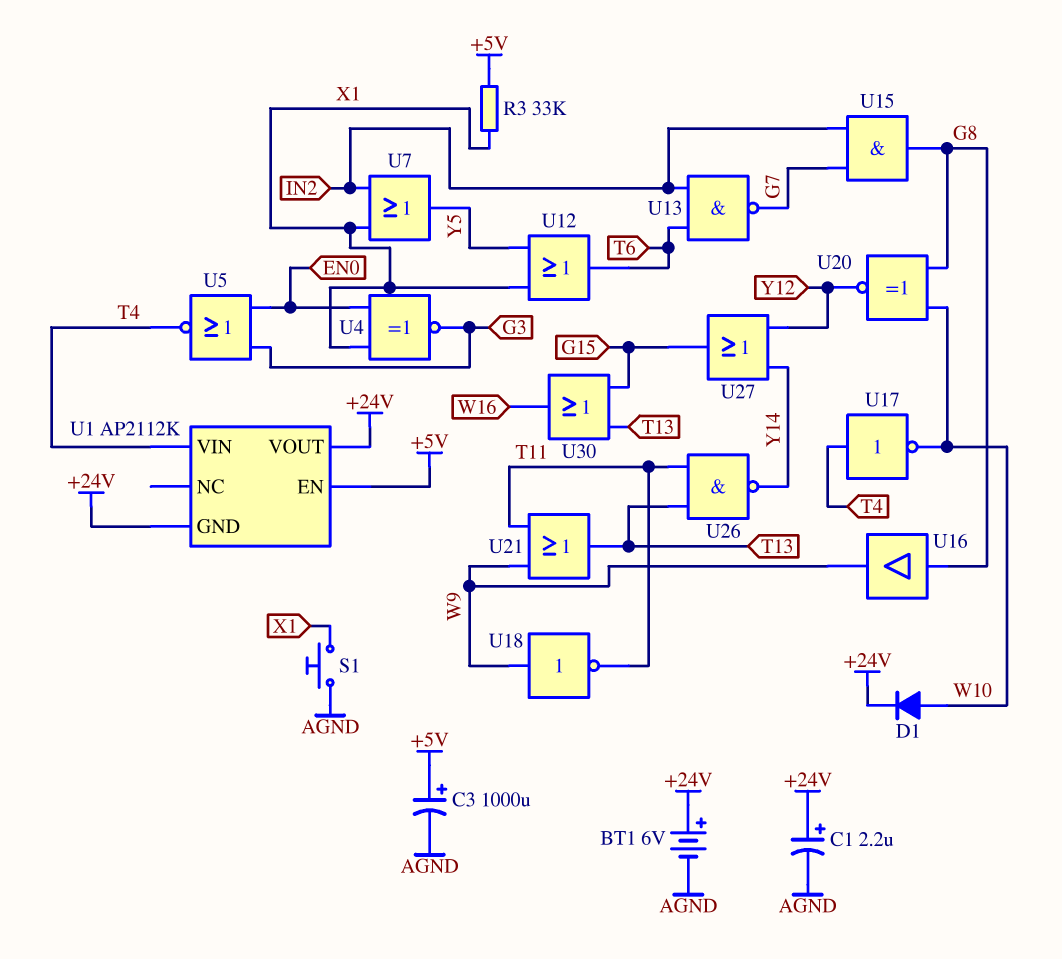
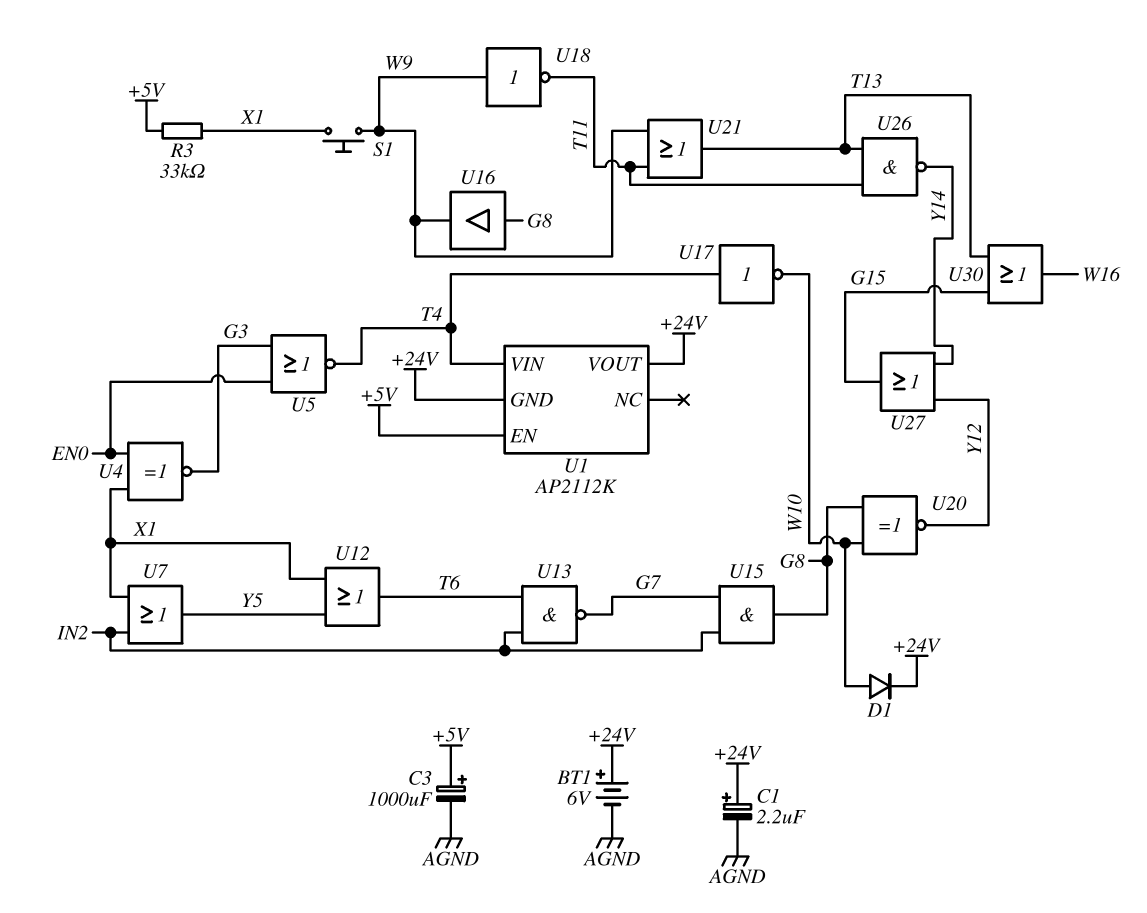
S1: button (AGND, X1) -> button (W9, X1)

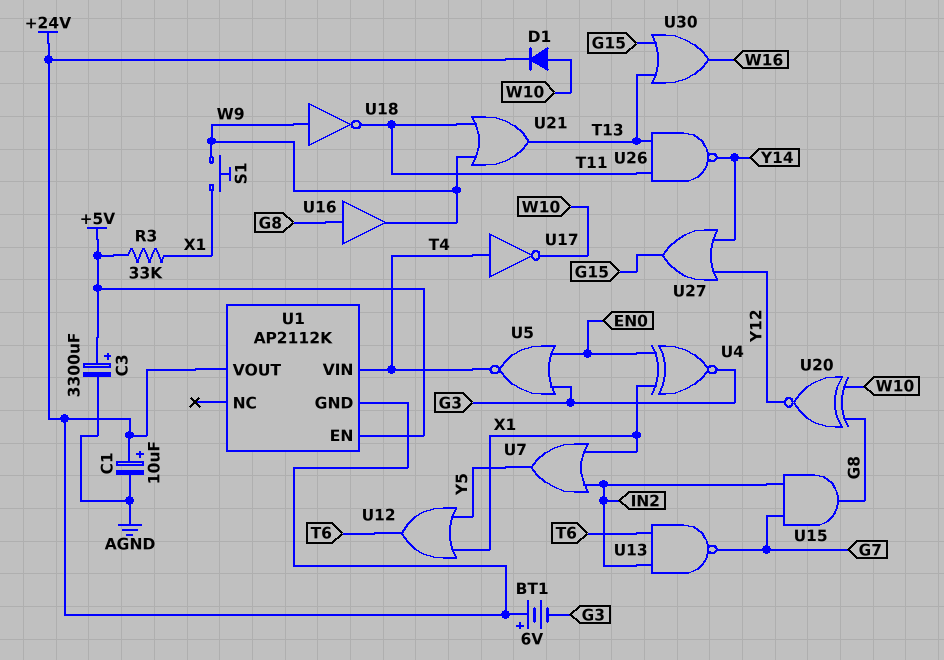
BT1: 6V (plus +24V, minus AGND) -> 6V (plus +24V, minus G3)
C1: 2.2uF (plus +24V, minus AGND) -> 10uF (plus +24V, minus AGND)
C3: 1000uF (plus +5V, minus AGND) -> 3300uF (plus +5V, minus AGND)

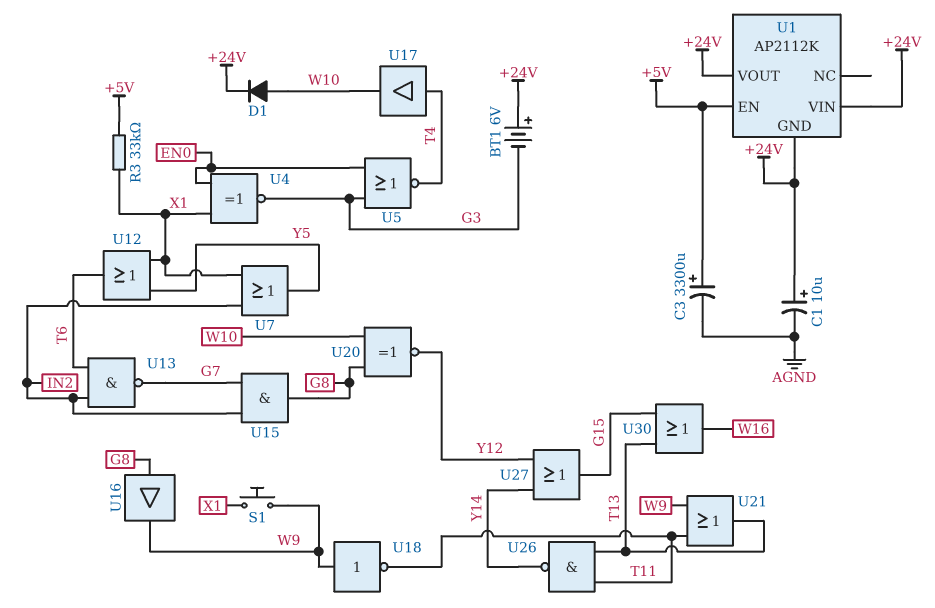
U1 pin VIN: T4 -> +24V
U17: NOT (in T4, out W10) -> buffer (in T4, out W10)

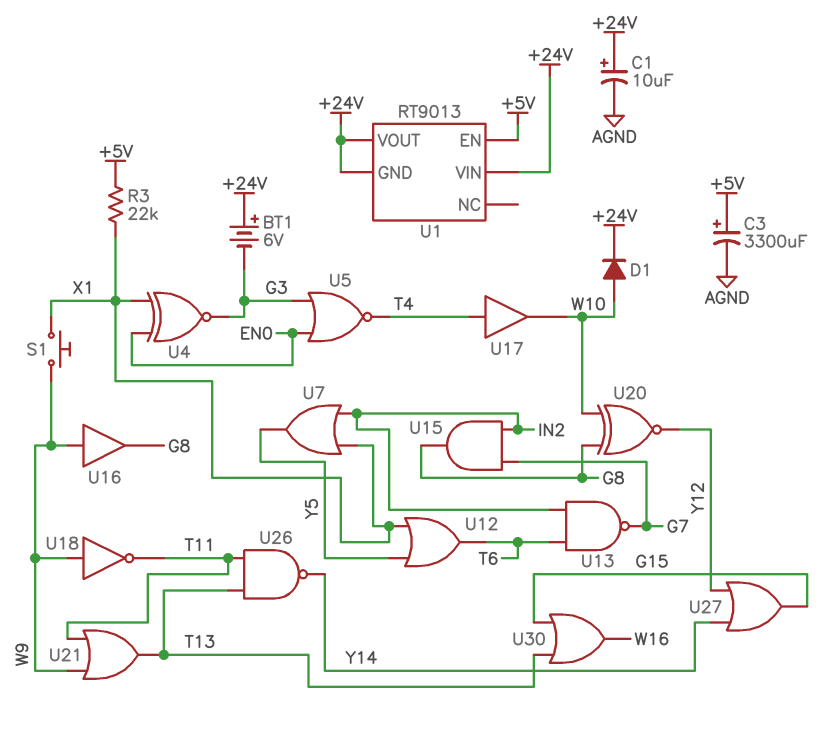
R3: 33k (+5V, X1) -> 22k (+5V, X1)
U1: AP2112K -> RT9013
U16: buffer (in G8, out W9) -> buffer (in W9, out G8)

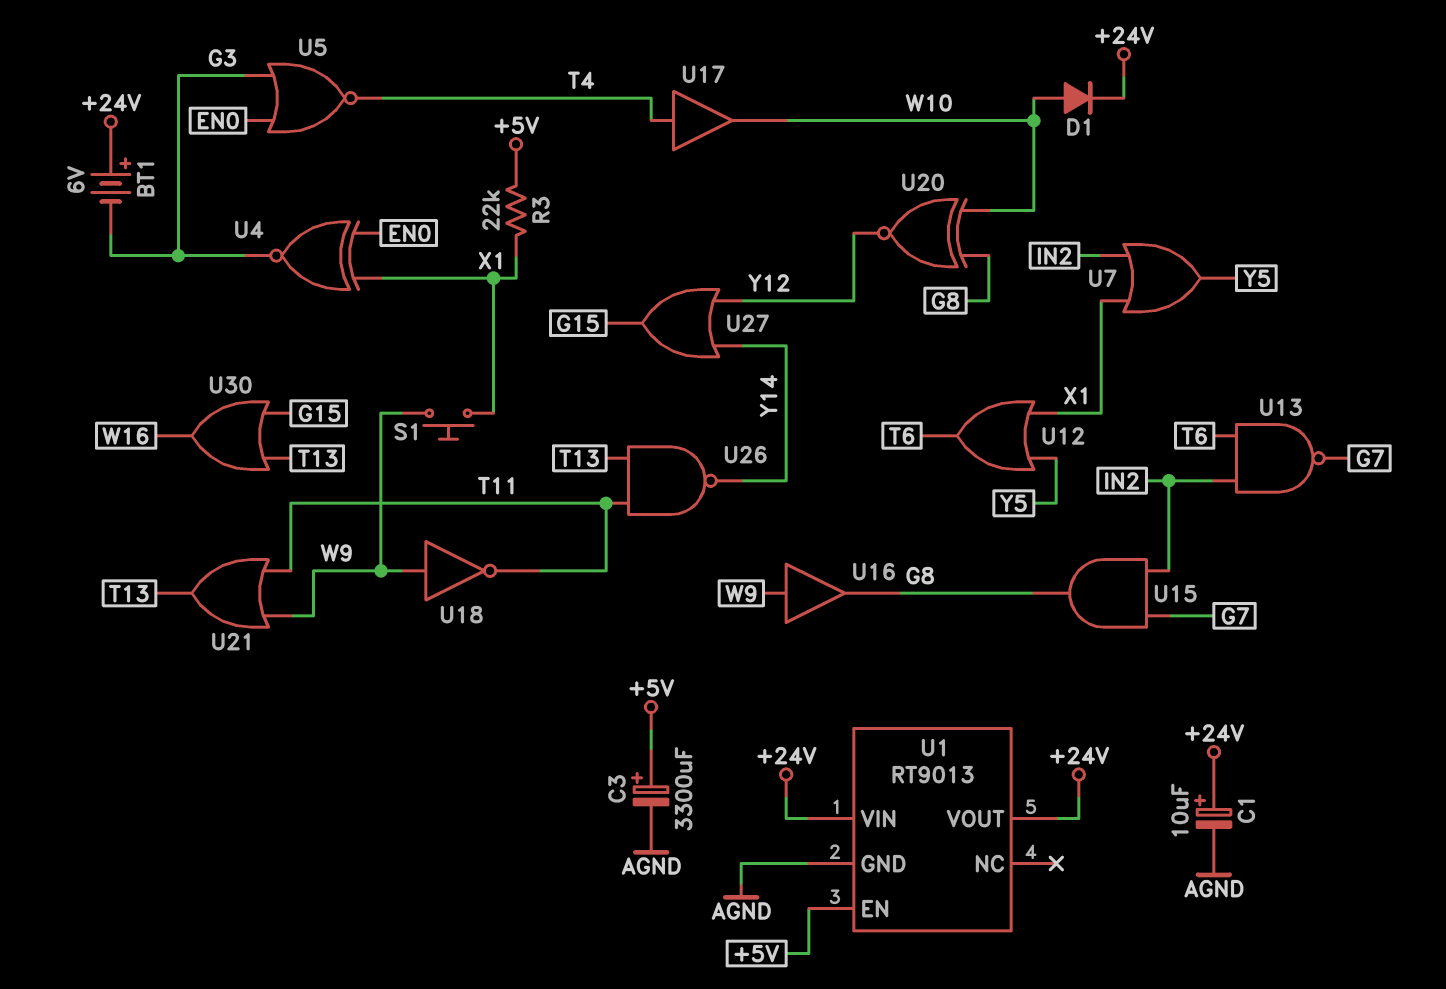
U1 pin GND: +24V -> AGND

